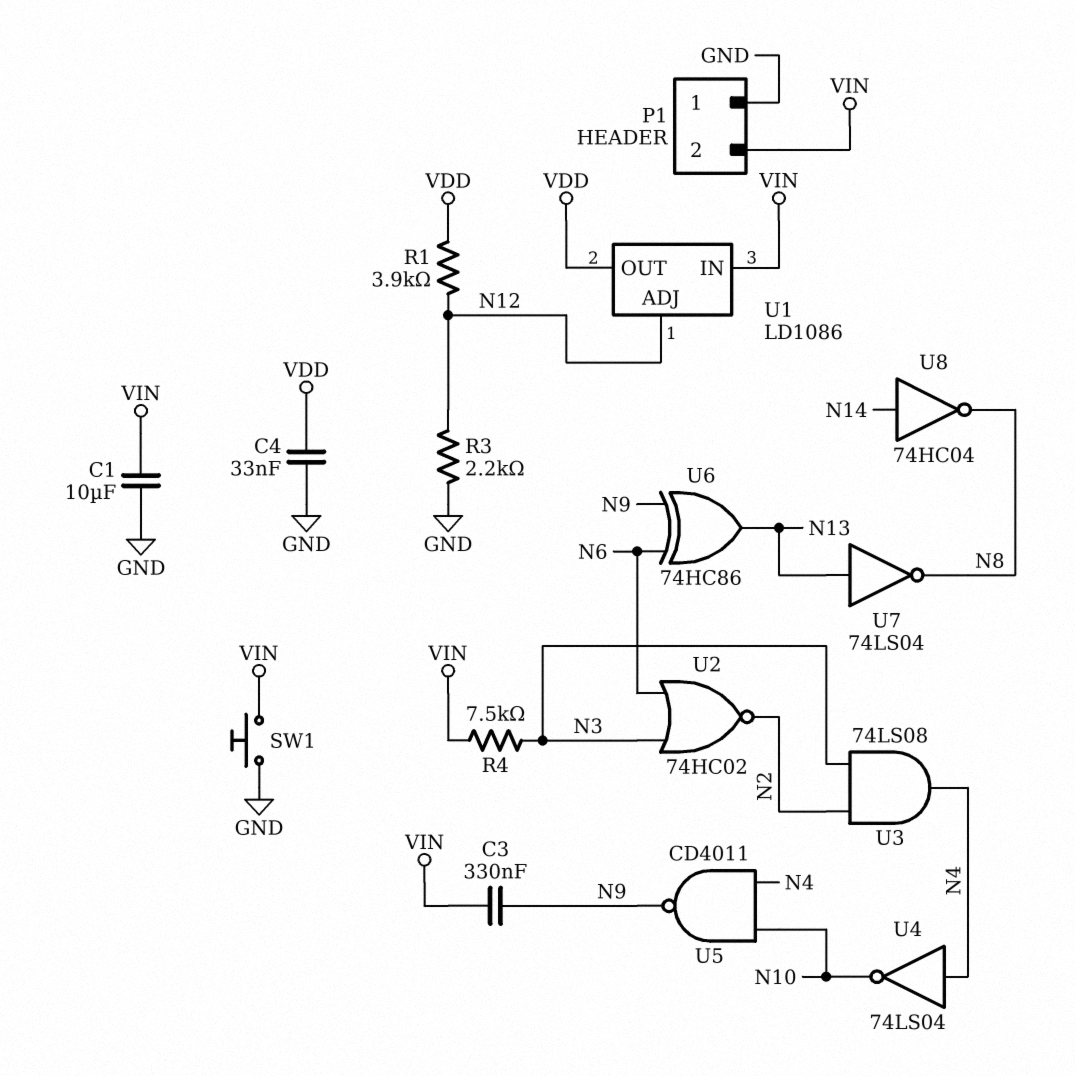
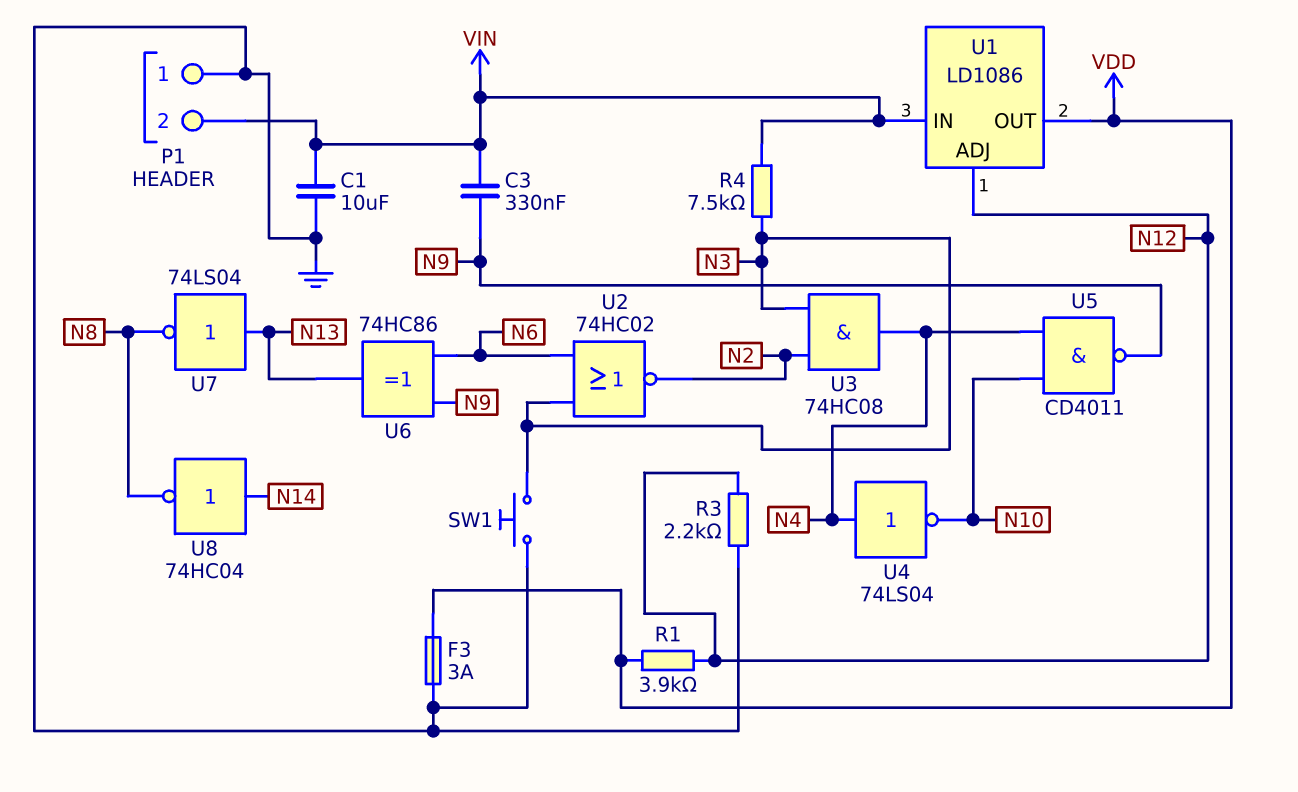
C4: 33nF (GND, VDD) -> none
F3: none -> 3A (GND, VDD)
SW1: button (GND, VIN) -> button (GND, N3)
U3: AND 74LS08 (in N2, in N3, out N4) -> AND 74HC08 (in N2, in N3, out N4)

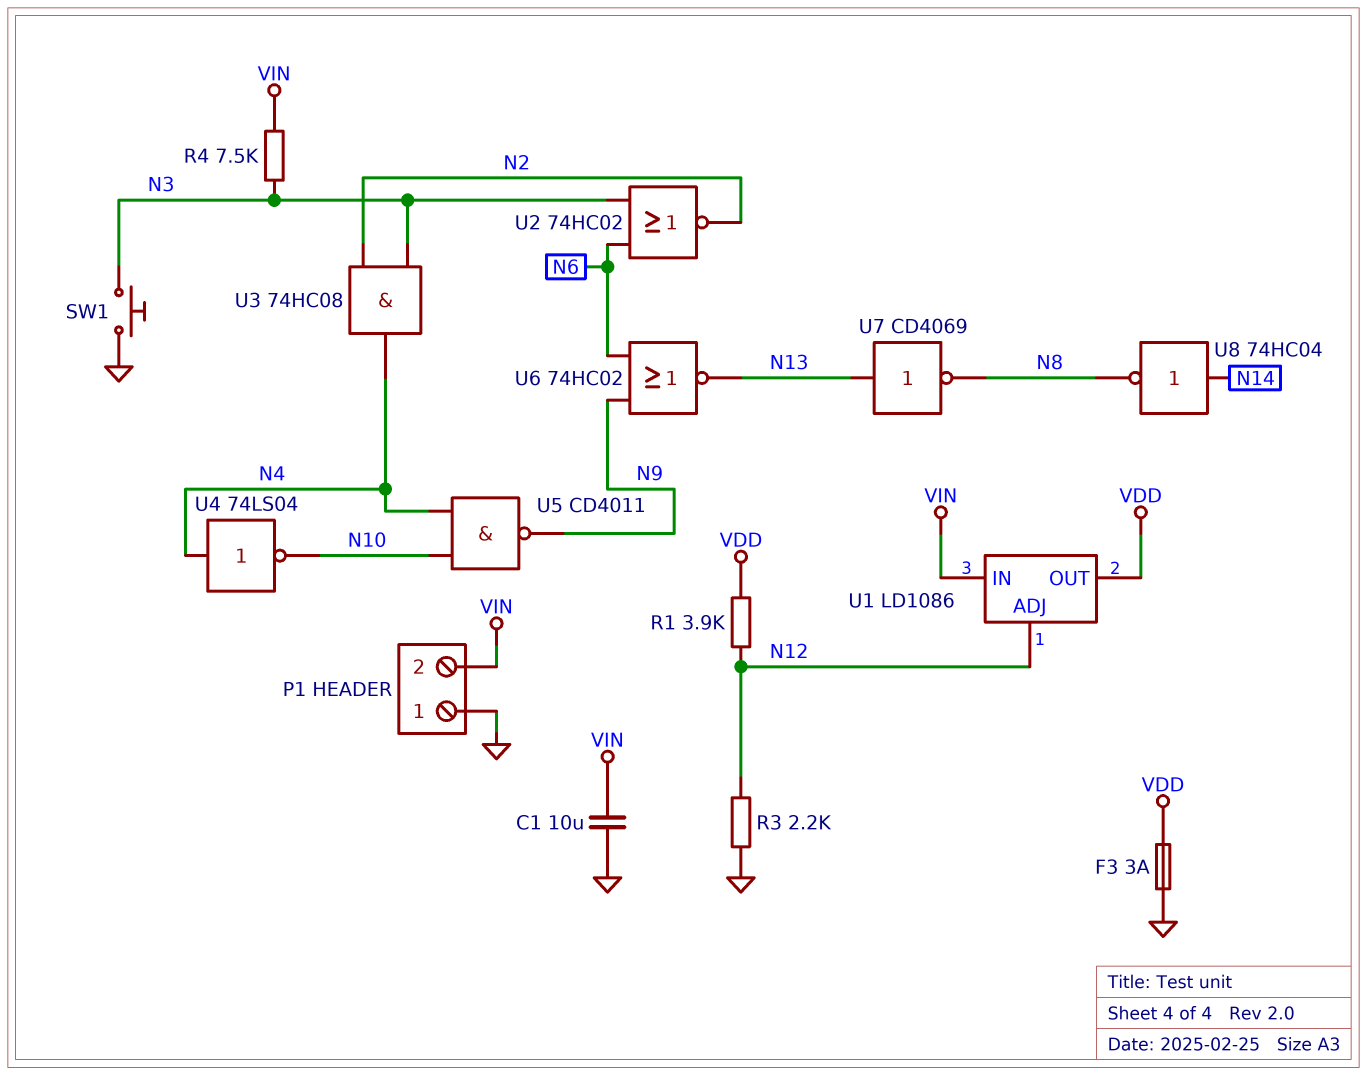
C3: 330nF (N9, VIN) -> none
U6: XOR 74HC86 (in N6, in N9, out N13) -> NOR 74HC02 (in N6, in N9, out N13)
U7: NOT 74LS04 (in N13, out N8) -> NOT CD4069 (in N13, out N8)

